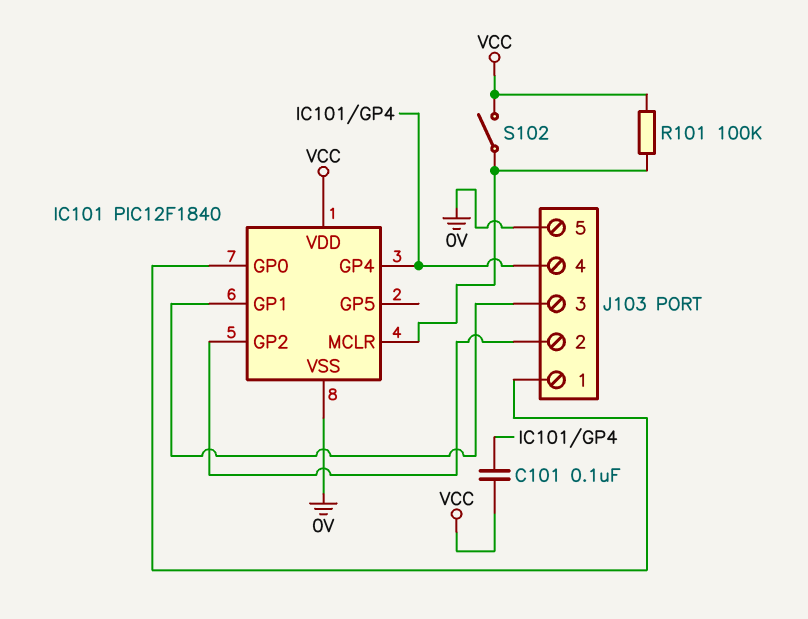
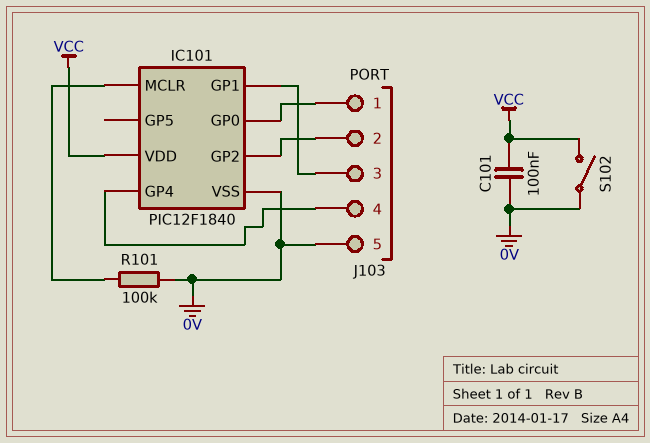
C101: 100nF (IC101/GP4, VCC) -> 100nF (0V, VCC)
R101: 100k (IC101/MCLR, VCC) -> 100k (0V, IC101/MCLR)
S102: switch (IC101/MCLR, VCC) -> switch (0V, VCC)

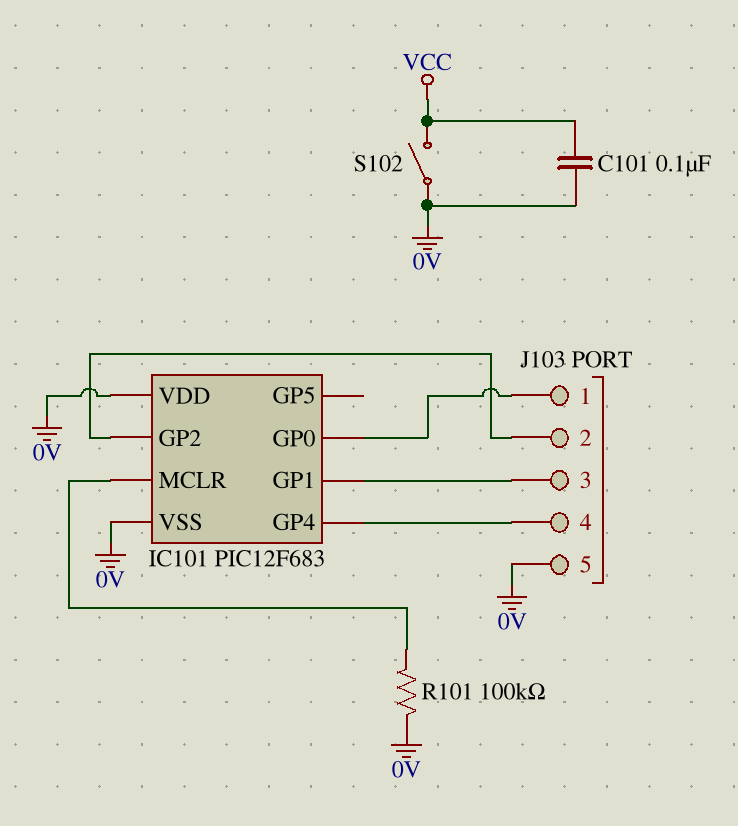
IC101: PIC12F1840 -> PIC12F683
IC101 pin VDD: VCC -> 0V

